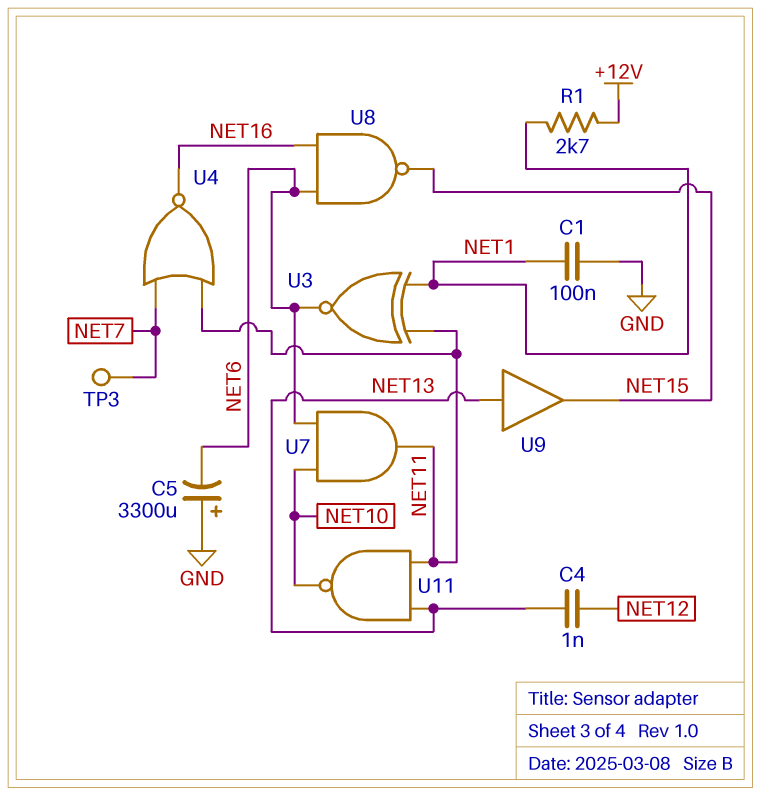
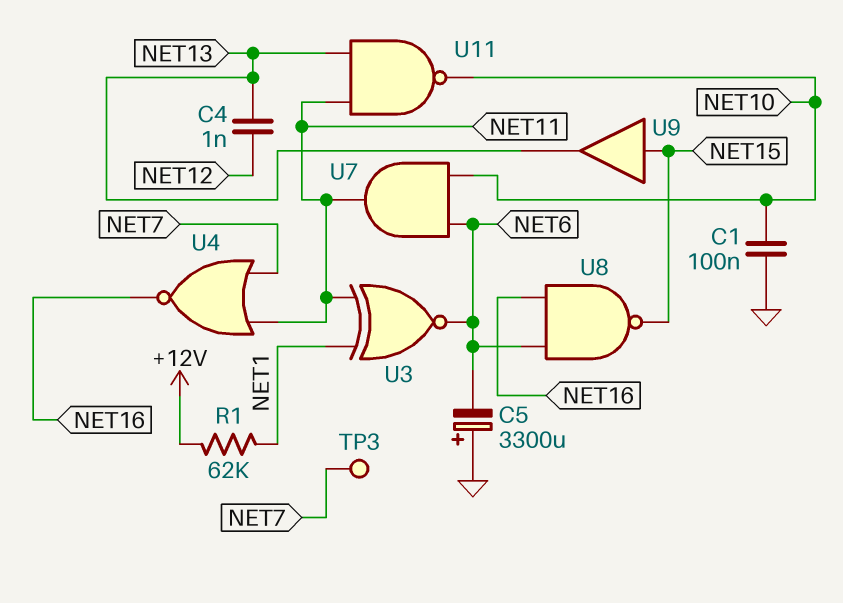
C1: 100nF (GND, NET1) -> 100nF (GND, NET10)
R1: 2.7k (+12V, NET1) -> 62k (+12V, NET1)
U9: buffer (in NET13, out NET15) -> buffer (in NET15, out NET13)

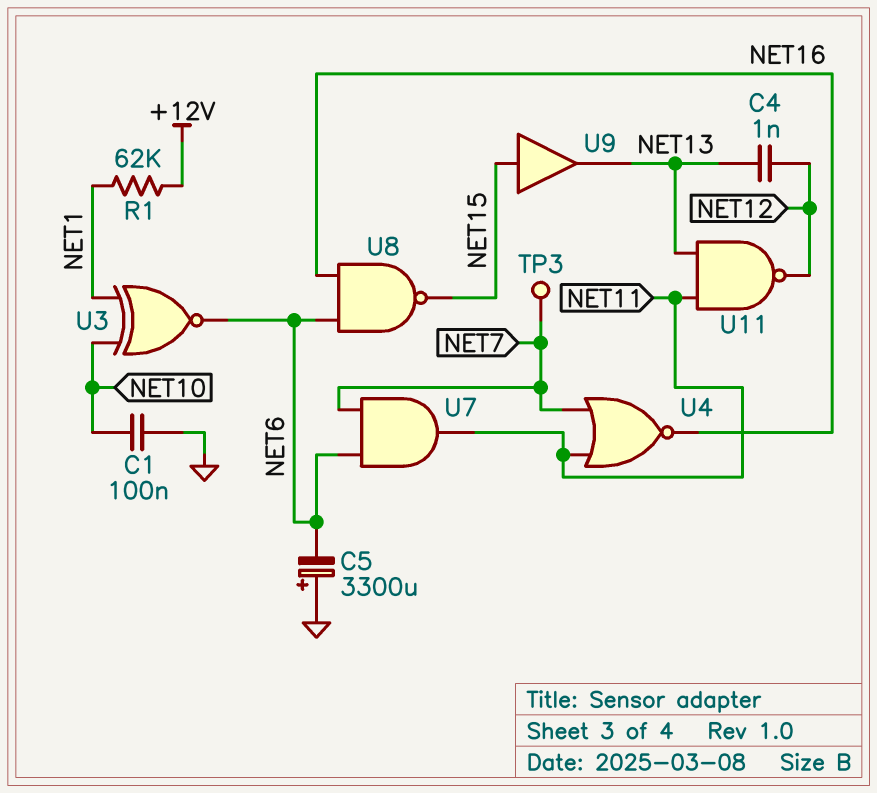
U3: XNOR (in NET1, in NET11, out NET6) -> XNOR (in NET1, in NET10, out NET6)
U7: AND (in NET6, in NET10, out NET11) -> AND (in NET6, in NET7, out NET11)
U11: NAND (in NET11, in NET13, out NET10) -> NAND (in NET11, in NET13, out NET12)

